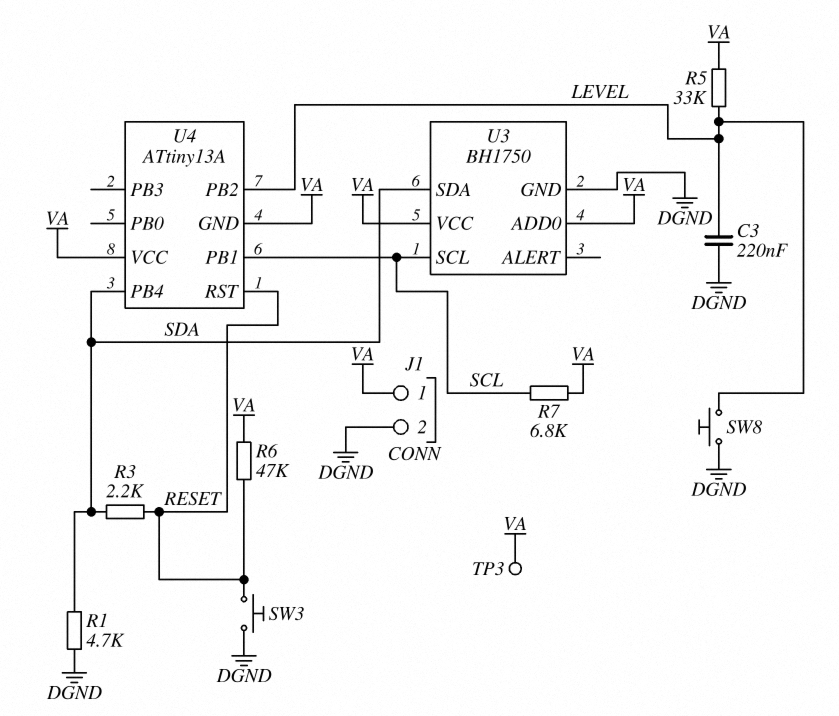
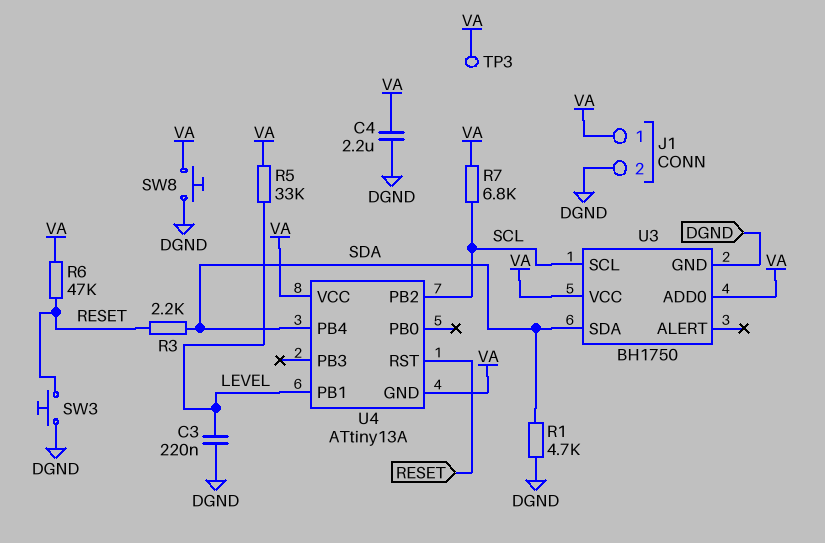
C4: none -> 2.2uF (DGND, VA)
SW8: button (DGND, LEVEL) -> button (DGND, VA)
U4 pin PB1: SCL -> LEVEL
U4 pin PB2: LEVEL -> SCL

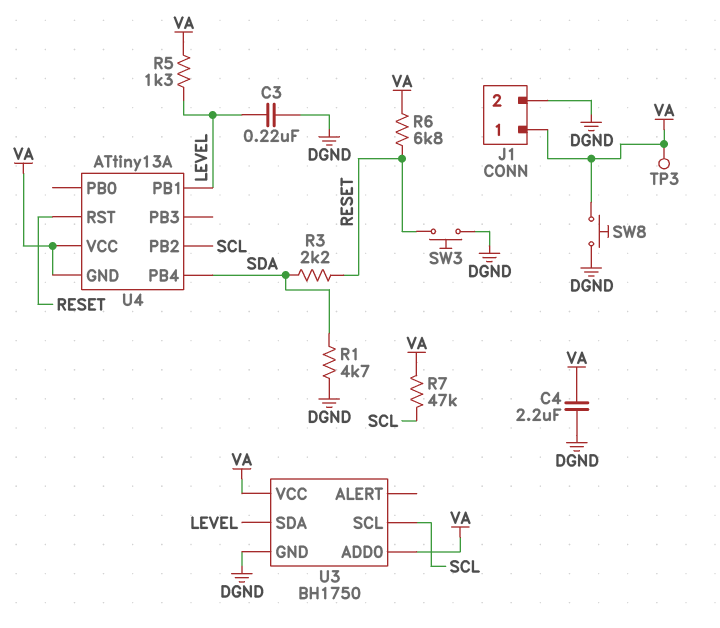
R5: 33k (LEVEL, VA) -> 1.3k (LEVEL, VA)
R6: 47k (RESET, VA) -> 6.8k (RESET, VA)
R7: 6.8k (SCL, VA) -> 47k (SCL, VA)
U3 pin SDA: SDA -> LEVEL

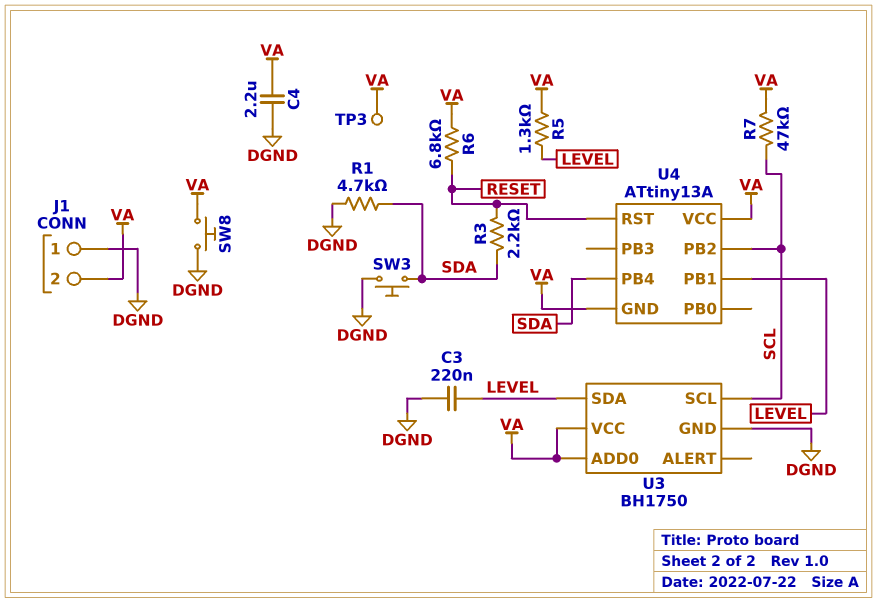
J1 pin 1: VA -> DGND
J1 pin 2: DGND -> VA
SW3: button (DGND, RESET) -> button (DGND, SDA)

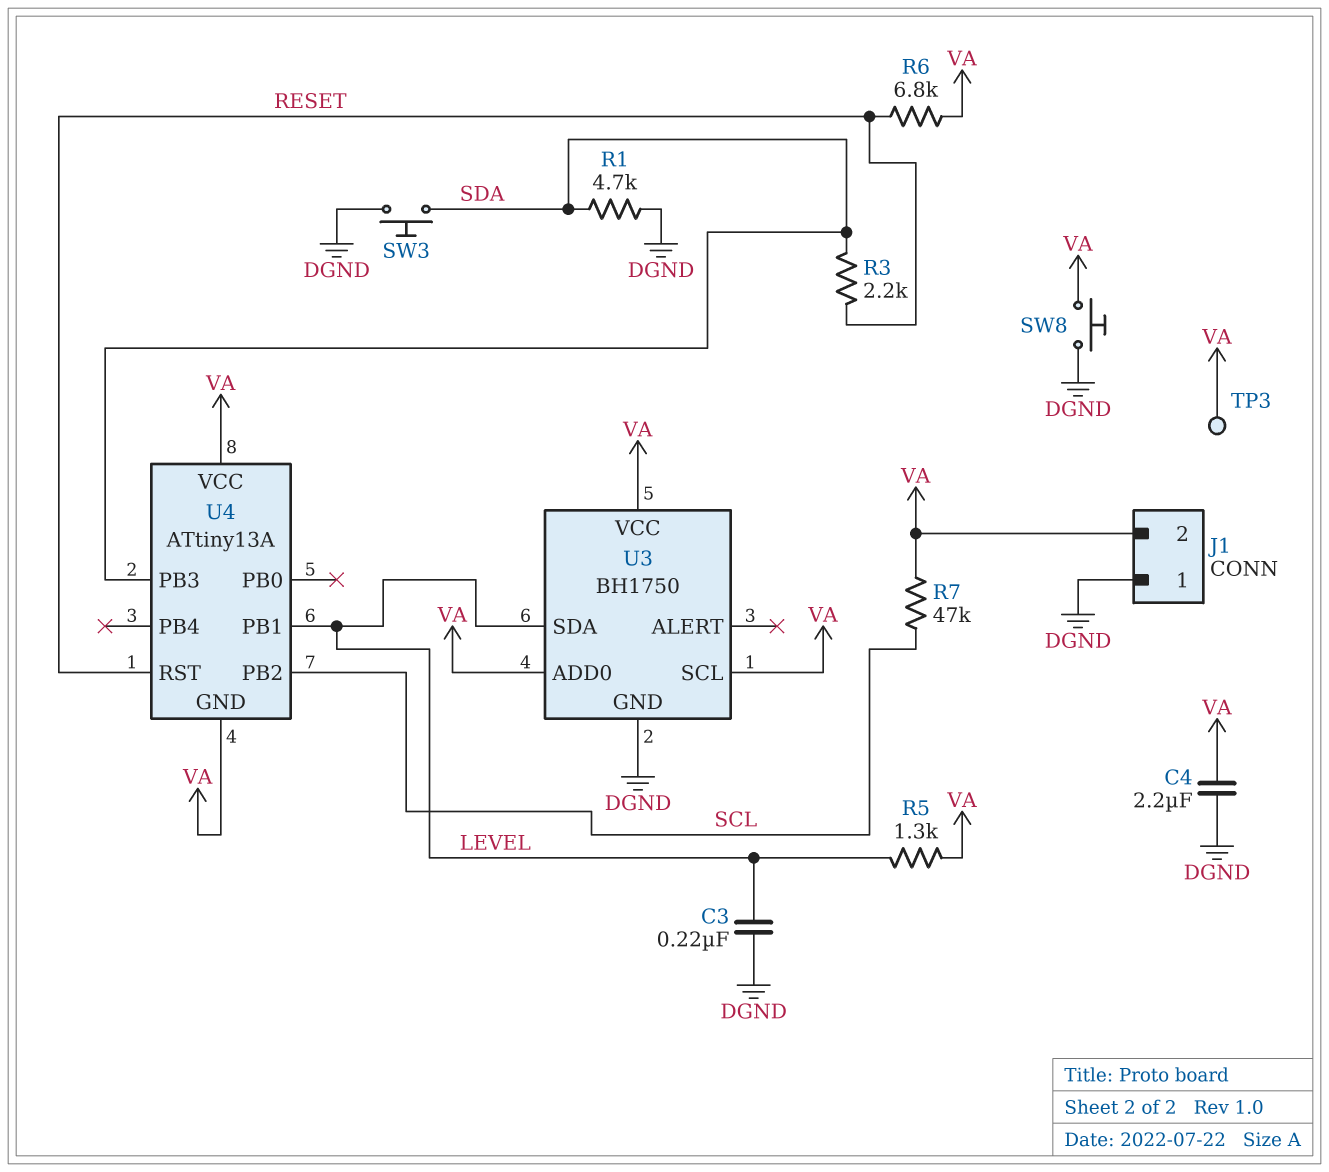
U3 pin SCL: SCL -> VA
U4 pin PB3: none -> SDA
U4 pin PB4: SDA -> none

